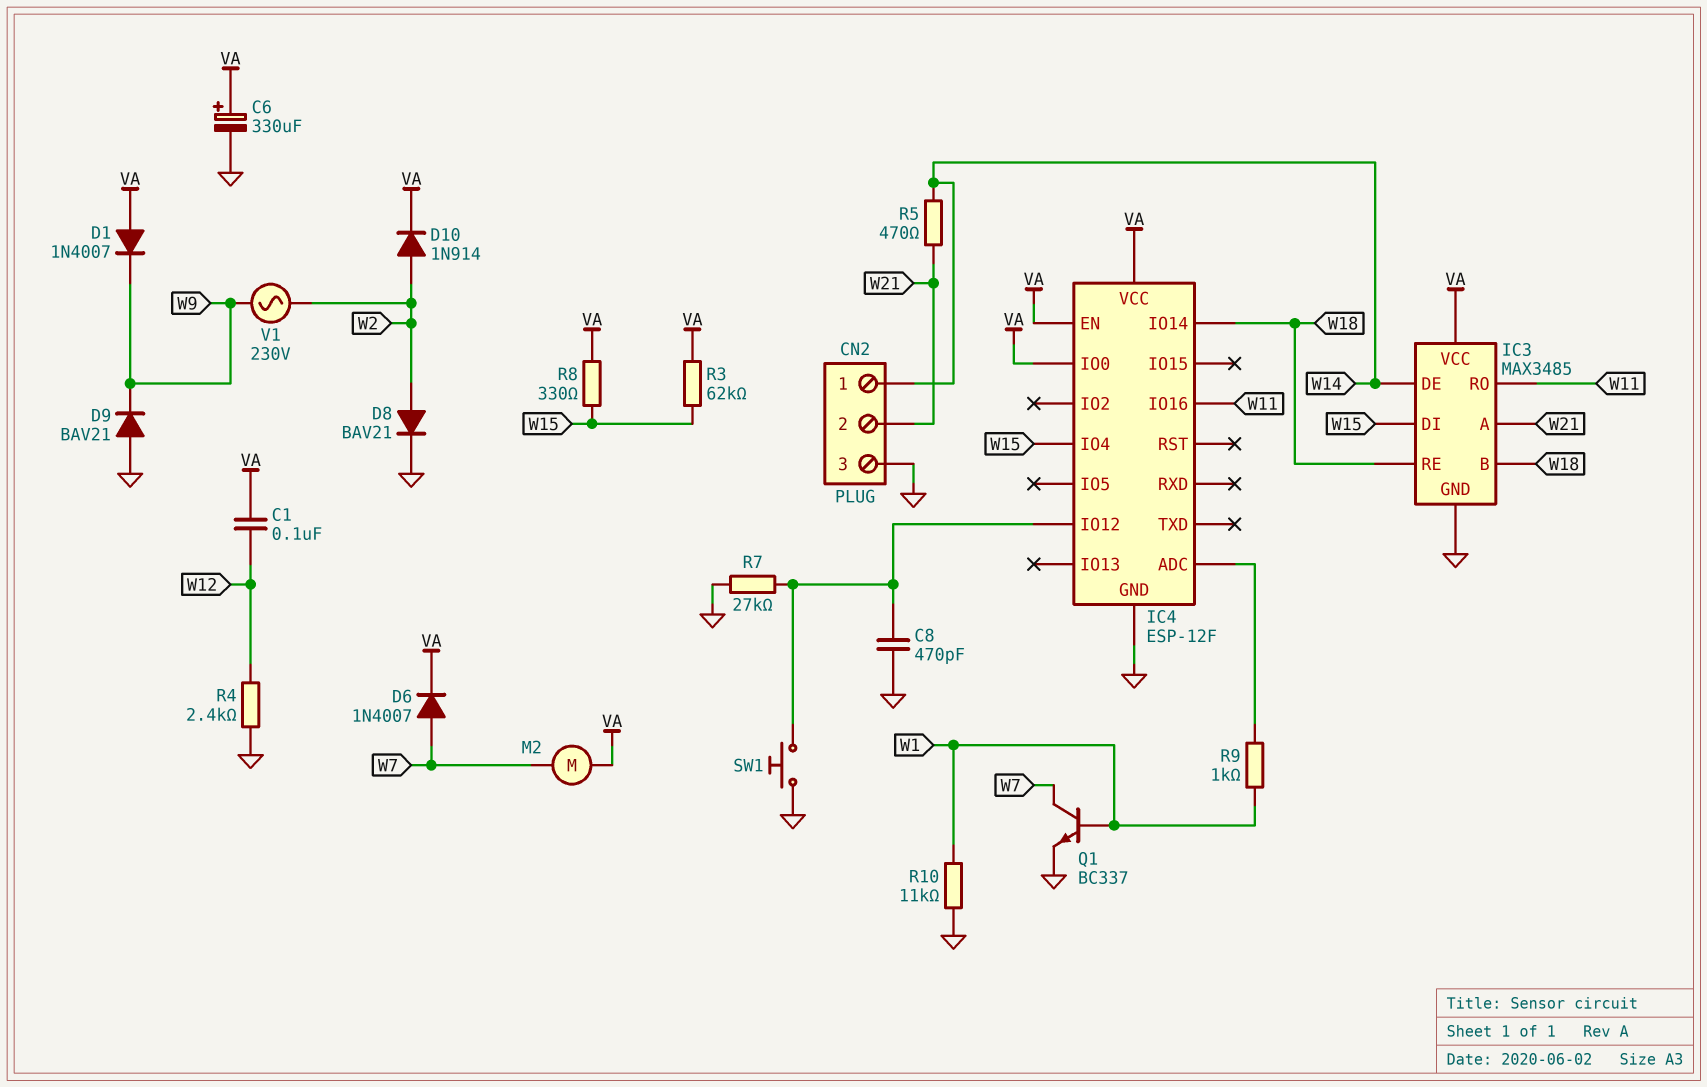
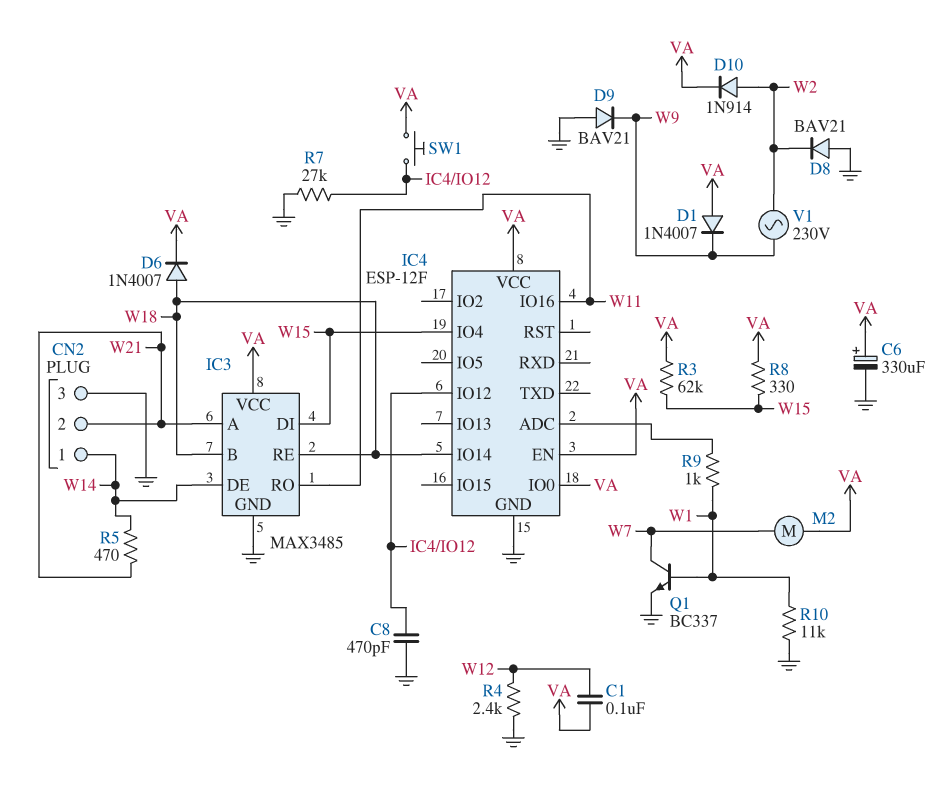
D6: diode 1N4007 (A W7, K VA) -> diode 1N4007 (A W18, K VA)
D8: diode BAV21 (A W2, K GND) -> diode BAV21 (A GND, K W2)
SW1: button (GND, IC4/IO12) -> button (IC4/IO12, VA)

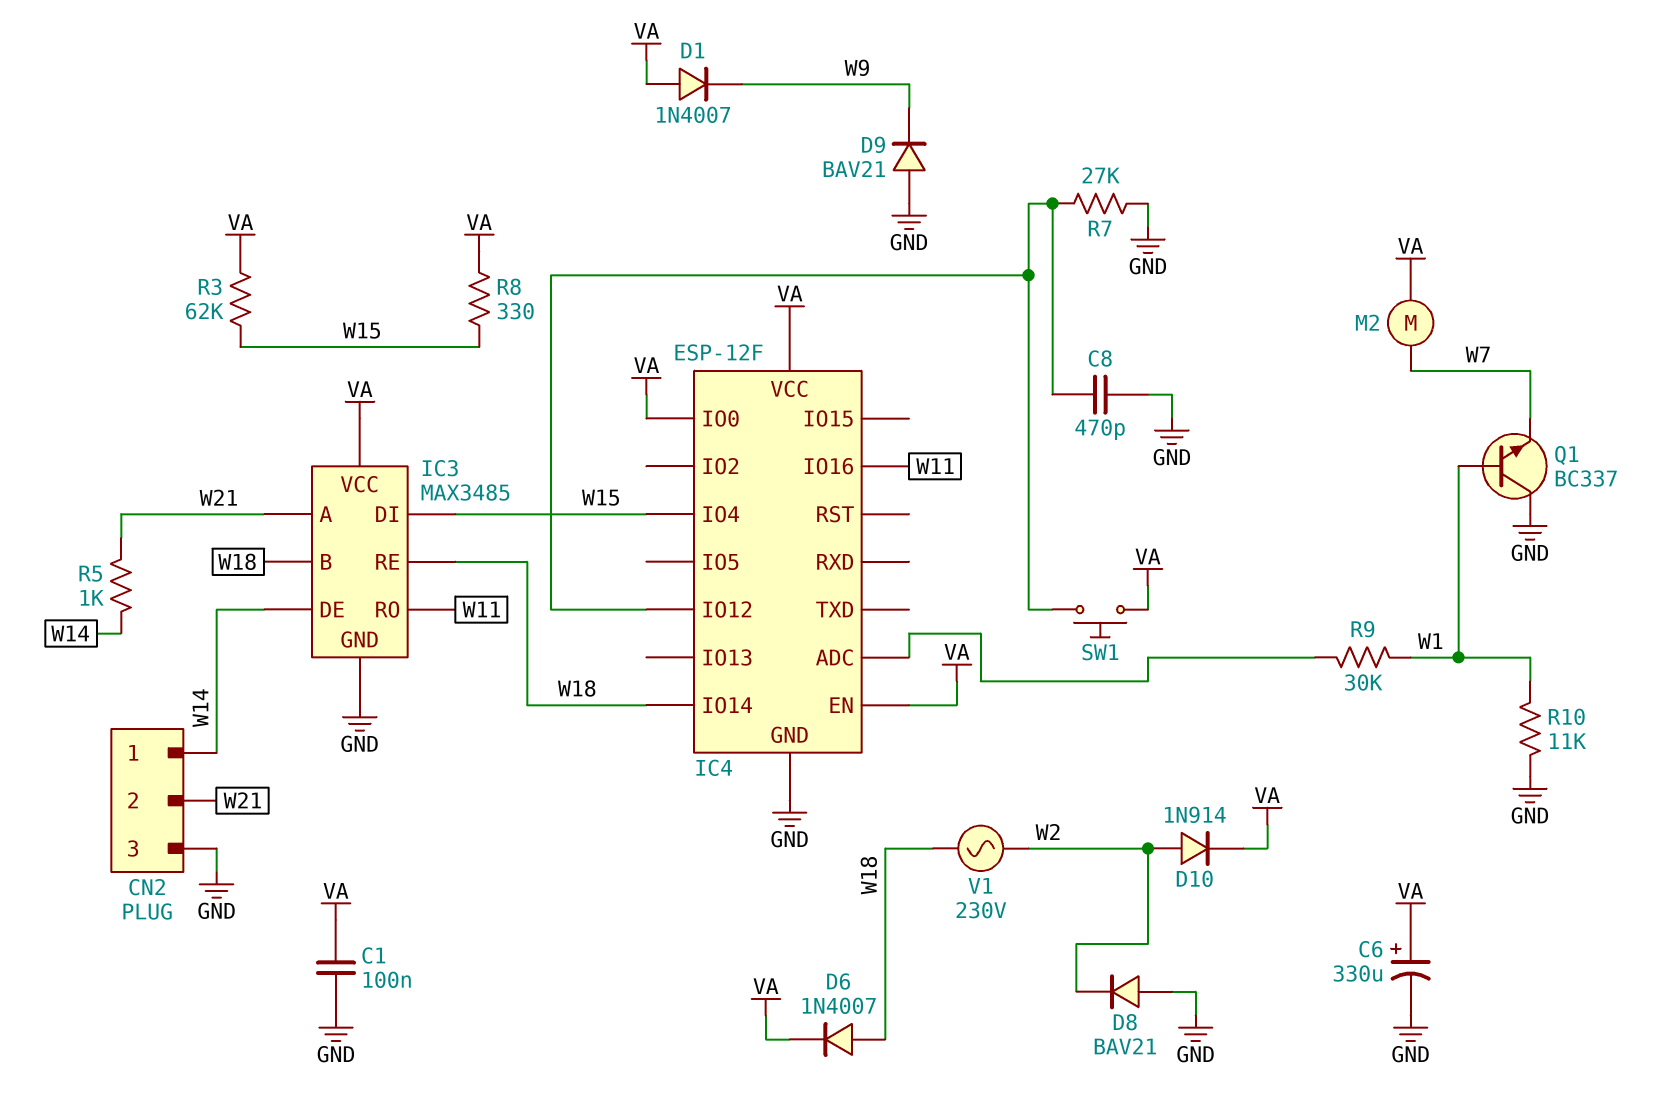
C1: 100nF (VA, W12) -> 100nF (GND, VA)
Q1: NPN BC337 (B W1, C W7, E GND) -> NPN BC337 (B W1, C GND, E W7)
R4: 2.4k (GND, W12) -> none
R5: 470 (W14, W21) -> 1k (W14, W21)
R9: 1k (IC4/ADC, W1) -> 30k (IC4/ADC, W1)
V1: AC 230V (W2, W9) -> AC 230V (W2, W18)

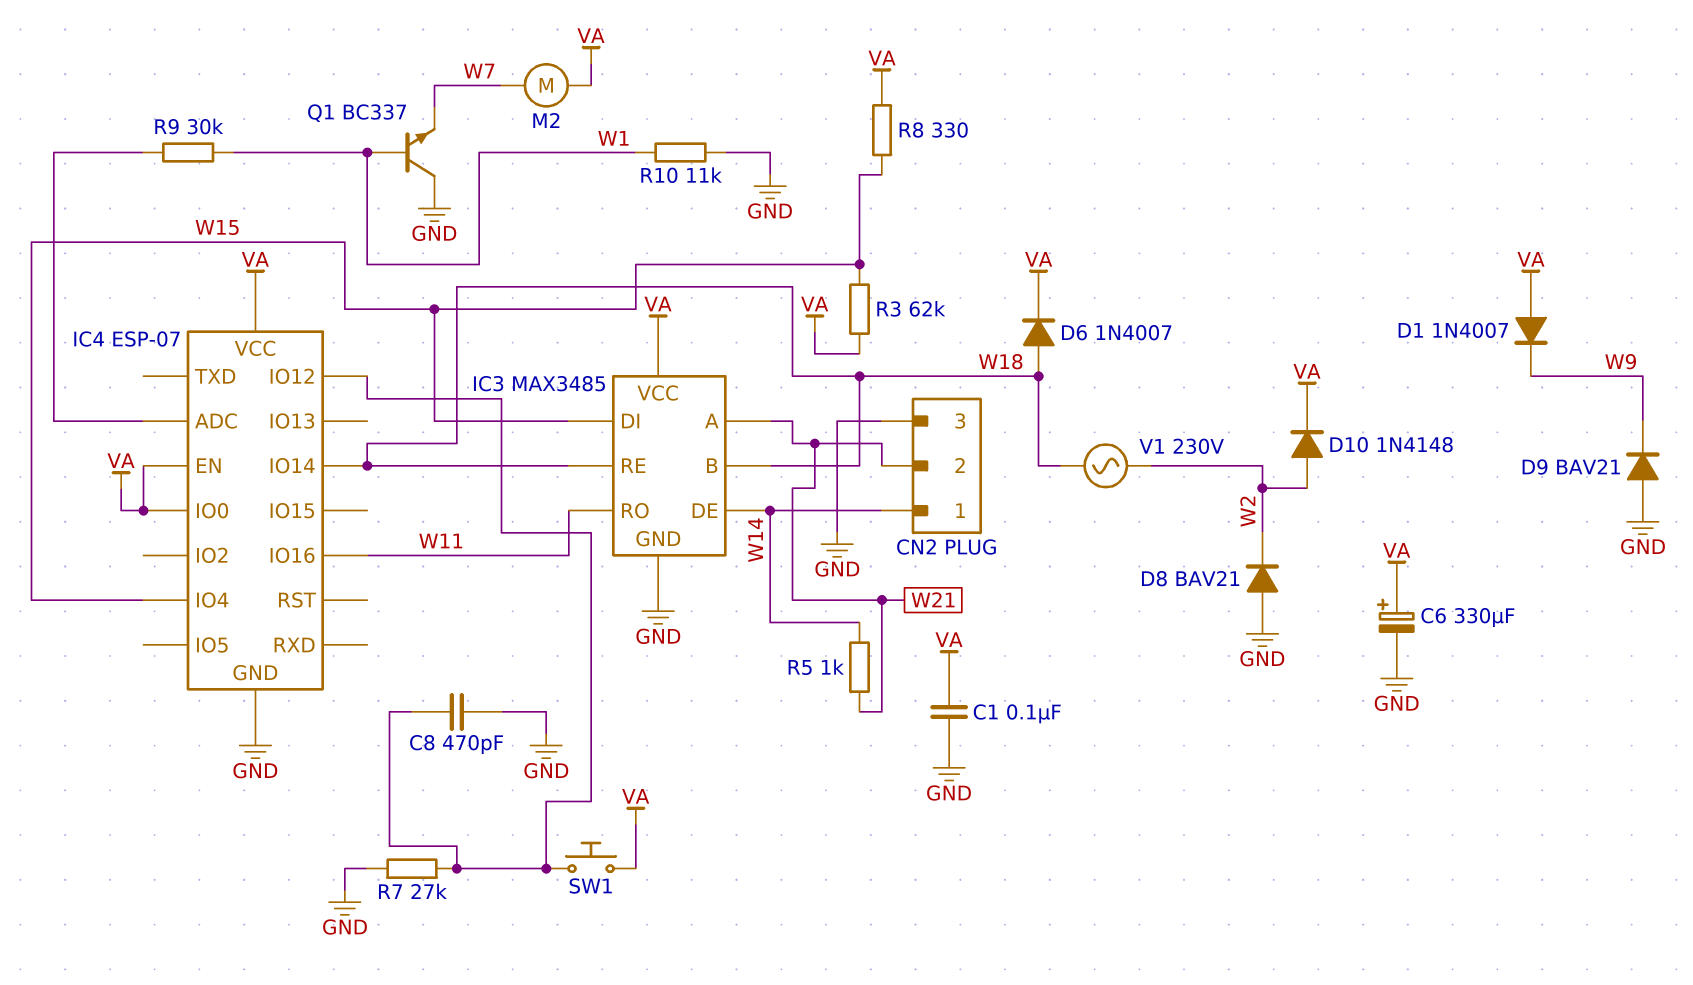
D10: diode 1N914 (A W2, K VA) -> diode 1N4148 (A W2, K VA)
IC4: ESP-12F -> ESP-07

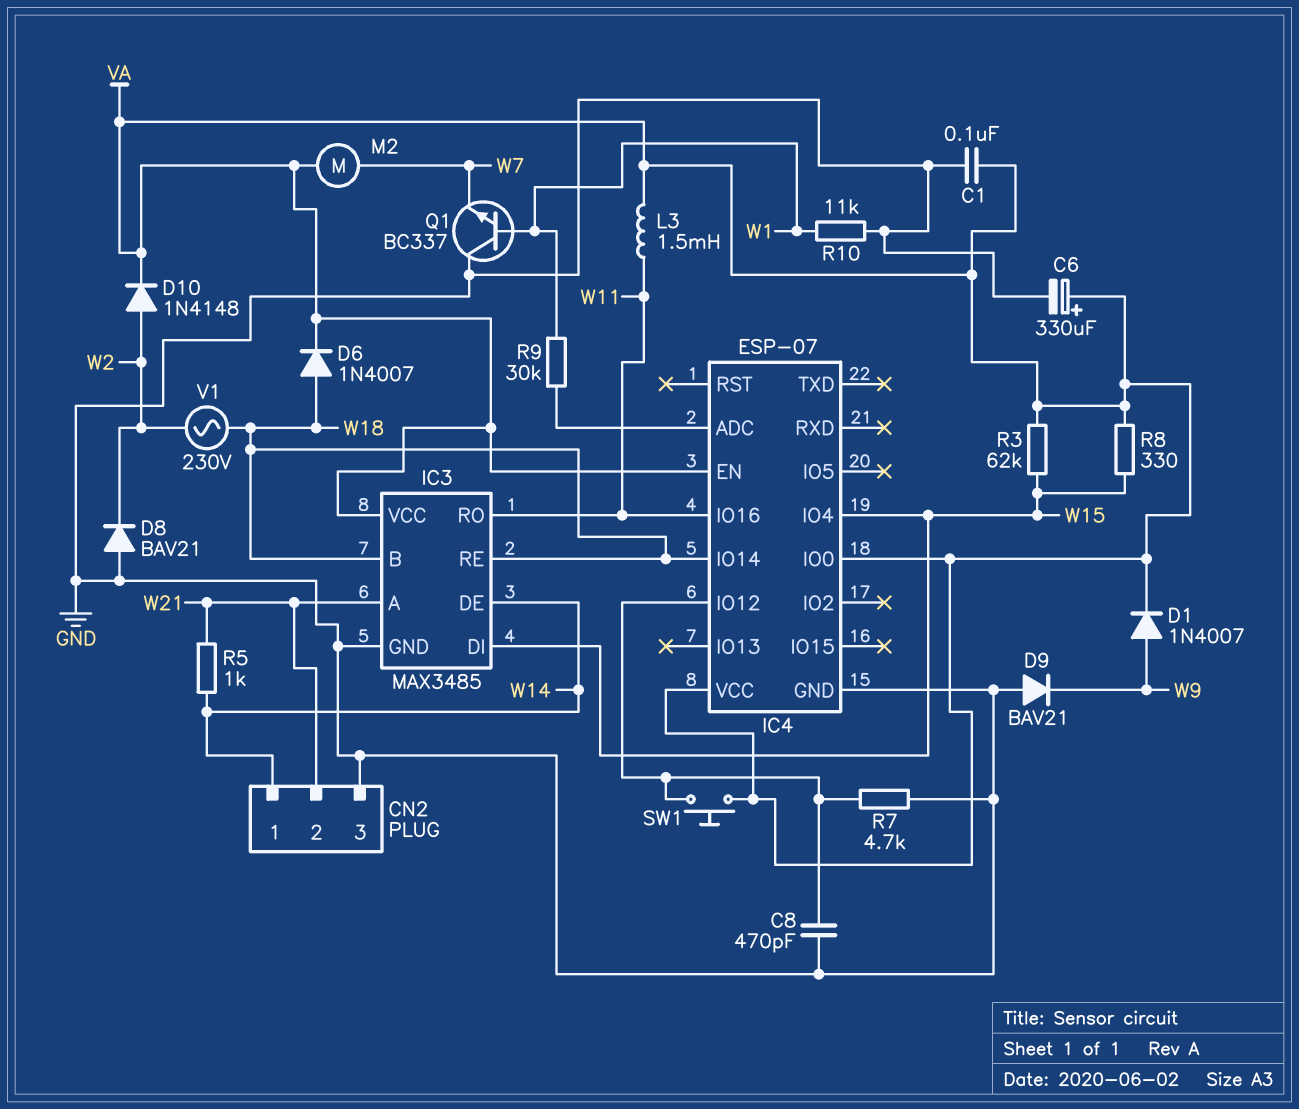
D1: diode 1N4007 (A VA, K W9) -> diode 1N4007 (A W9, K VA)
L3: none -> 1.5mH (VA, W11)
R7: 27k (GND, IC4/IO12) -> 4.7k (GND, IC4/IO12)

